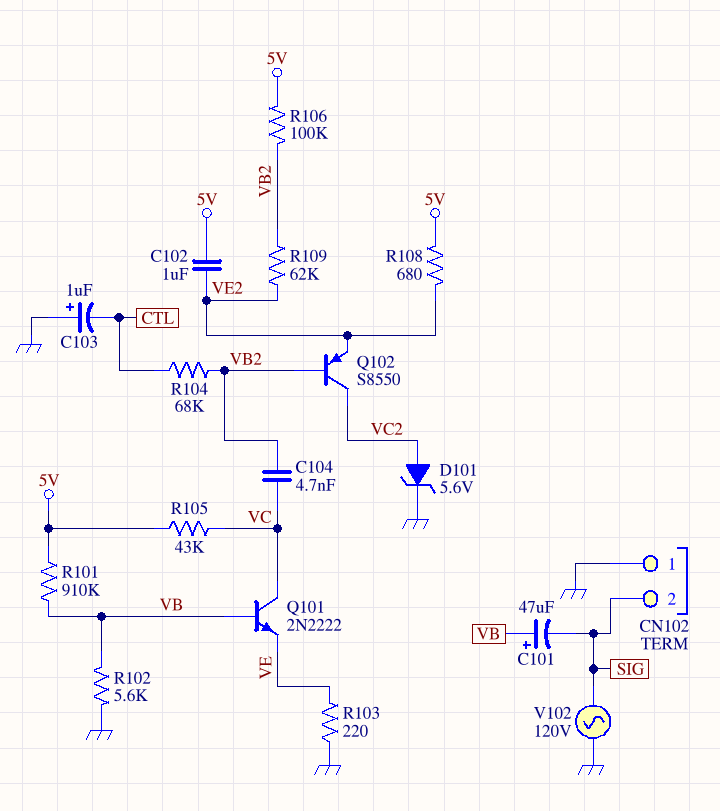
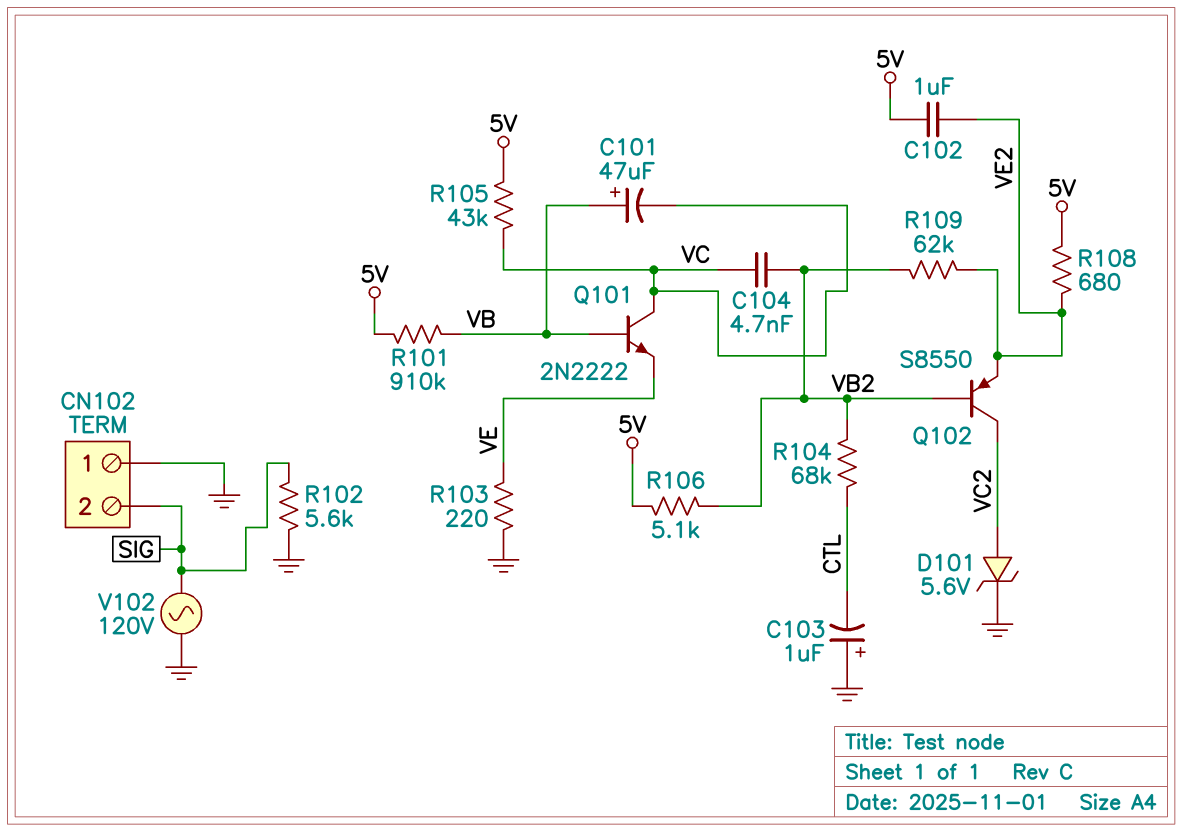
C101: 47uF (plus VB, minus SIG) -> 47uF (plus VB, minus VC)
R102: 5.6k (GND, VB) -> 5.6k (GND, SIG)
R106: 100k (5V, VB2) -> 5.1k (5V, VB2)

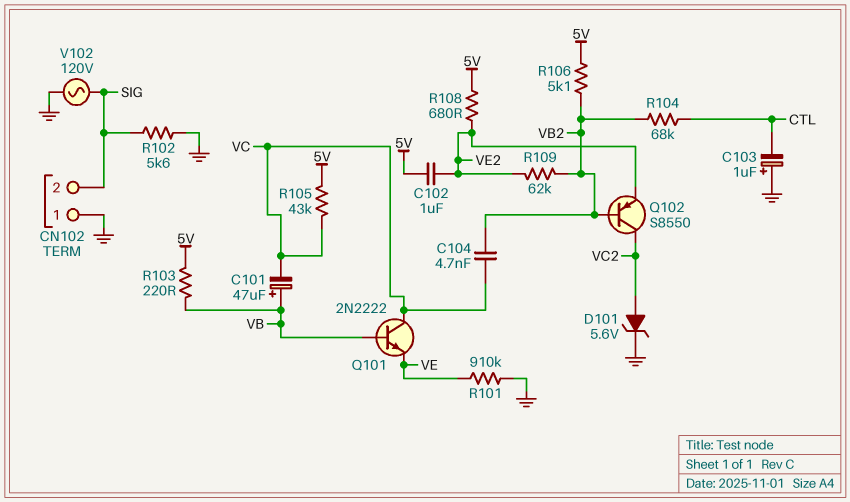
R101: 910k (5V, VB) -> 910k (GND, VE)
R103: 220 (GND, VE) -> 220 (5V, VB)

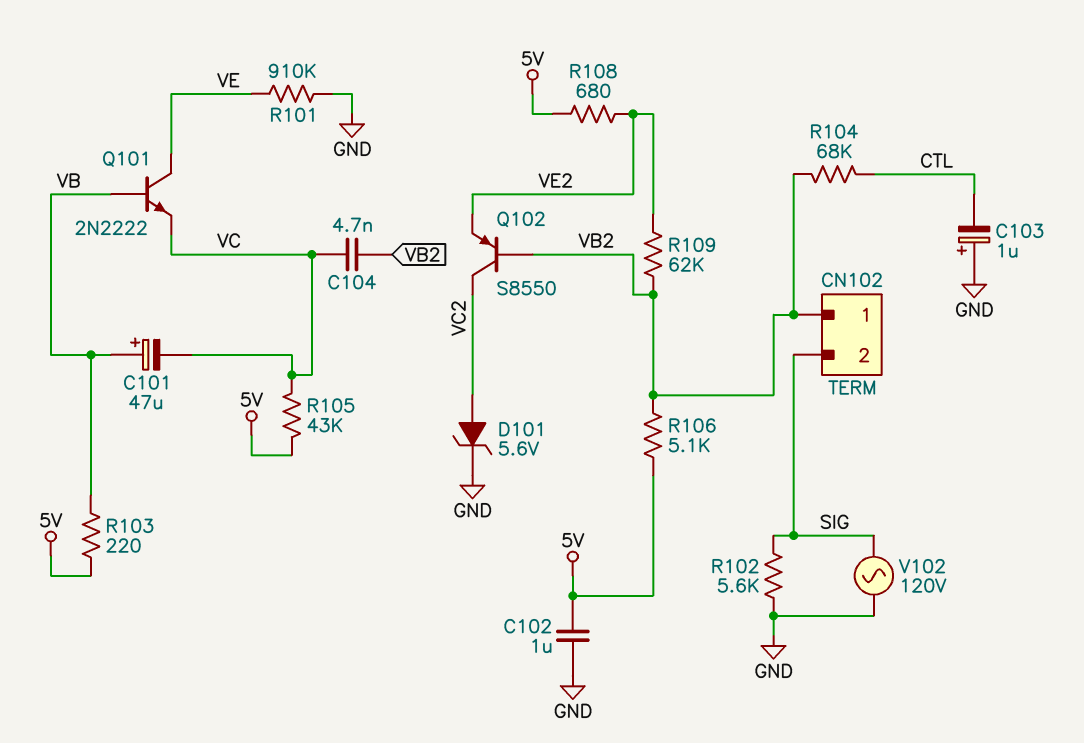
C102: 1uF (5V, VE2) -> 1uF (5V, GND)
CN102 pin 1: GND -> VB2
Q101: NPN 2N2222 (B VB, C VC, E VE) -> NPN 2N2222 (B VB, C VE, E VC)

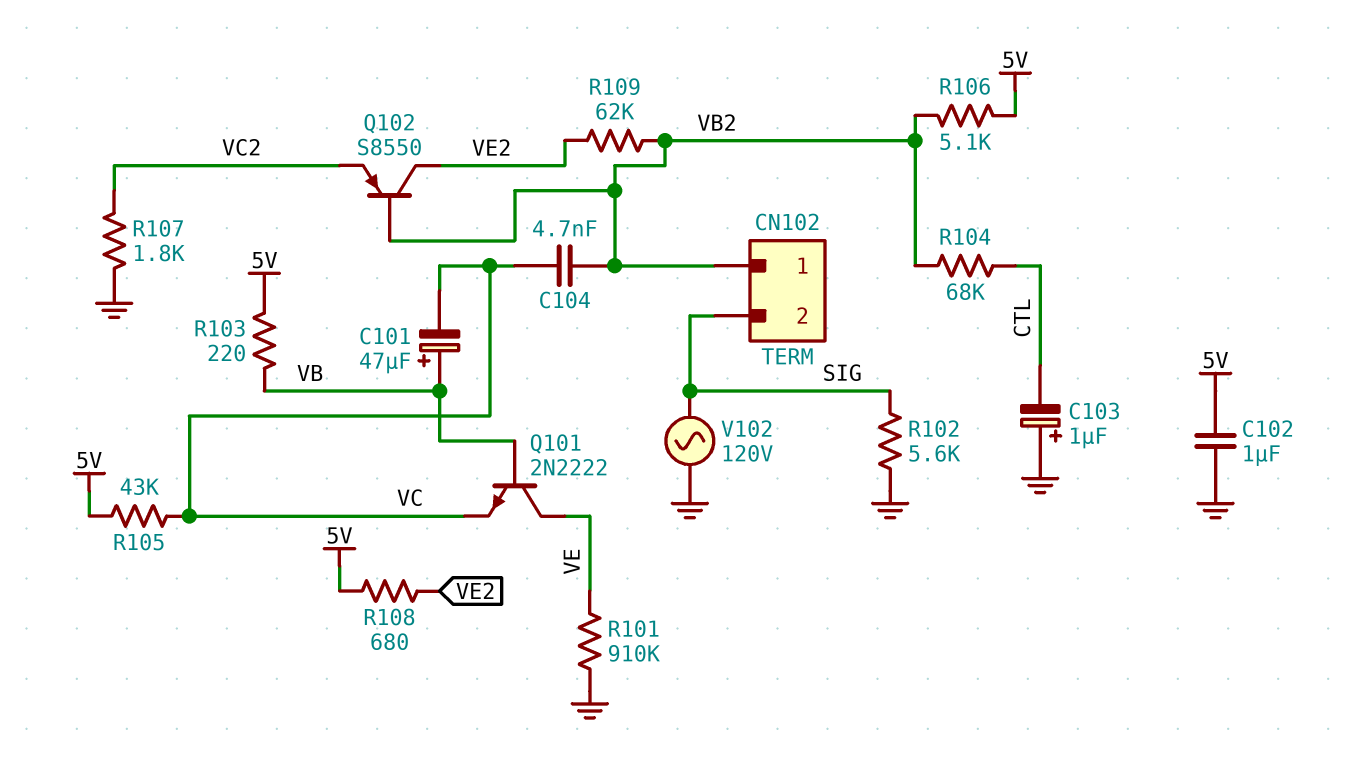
D101: zener 5.6V (A VC2, K GND) -> none
Q102: PNP S8550 (B VB2, C VC2, E VE2) -> PNP S8550 (B VB2, C VE2, E VC2)
R107: none -> 1.8k (GND, VC2)

